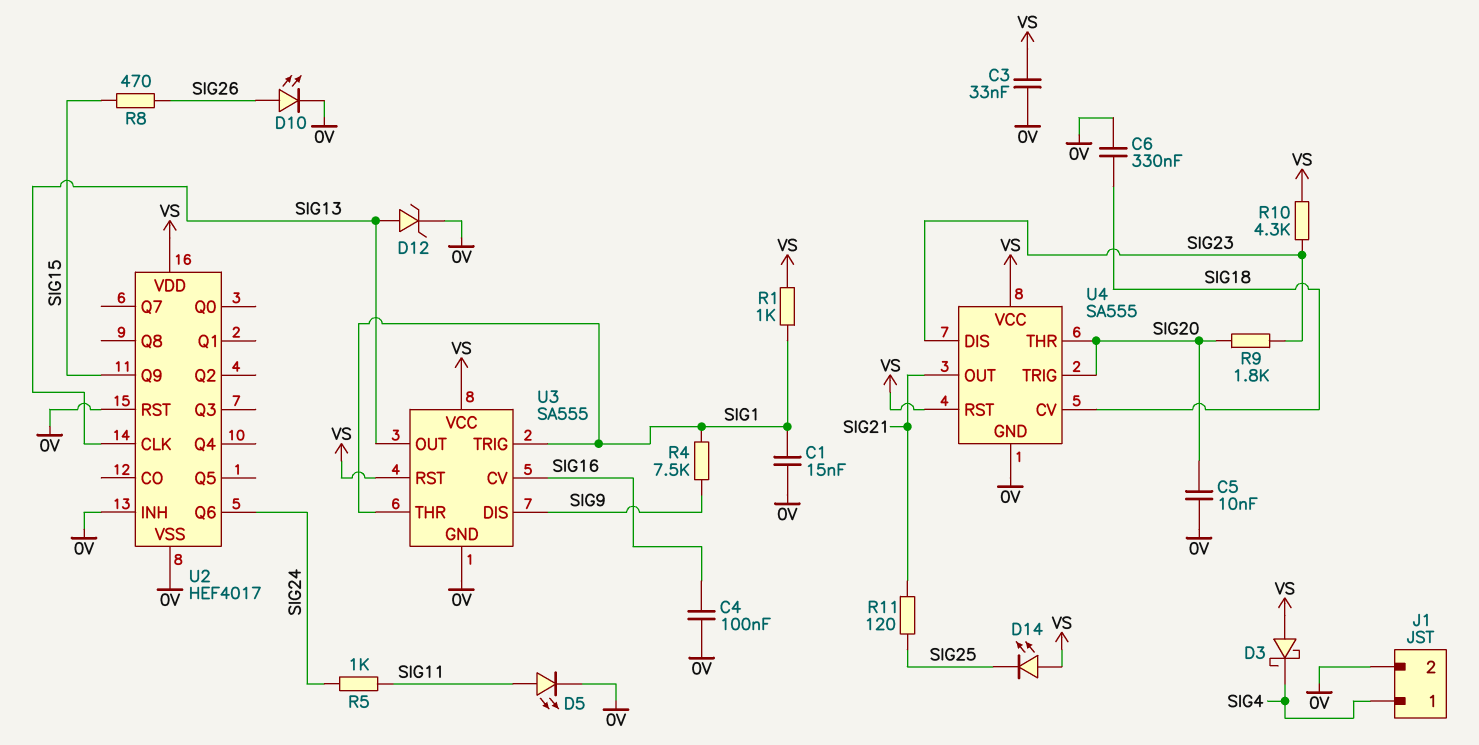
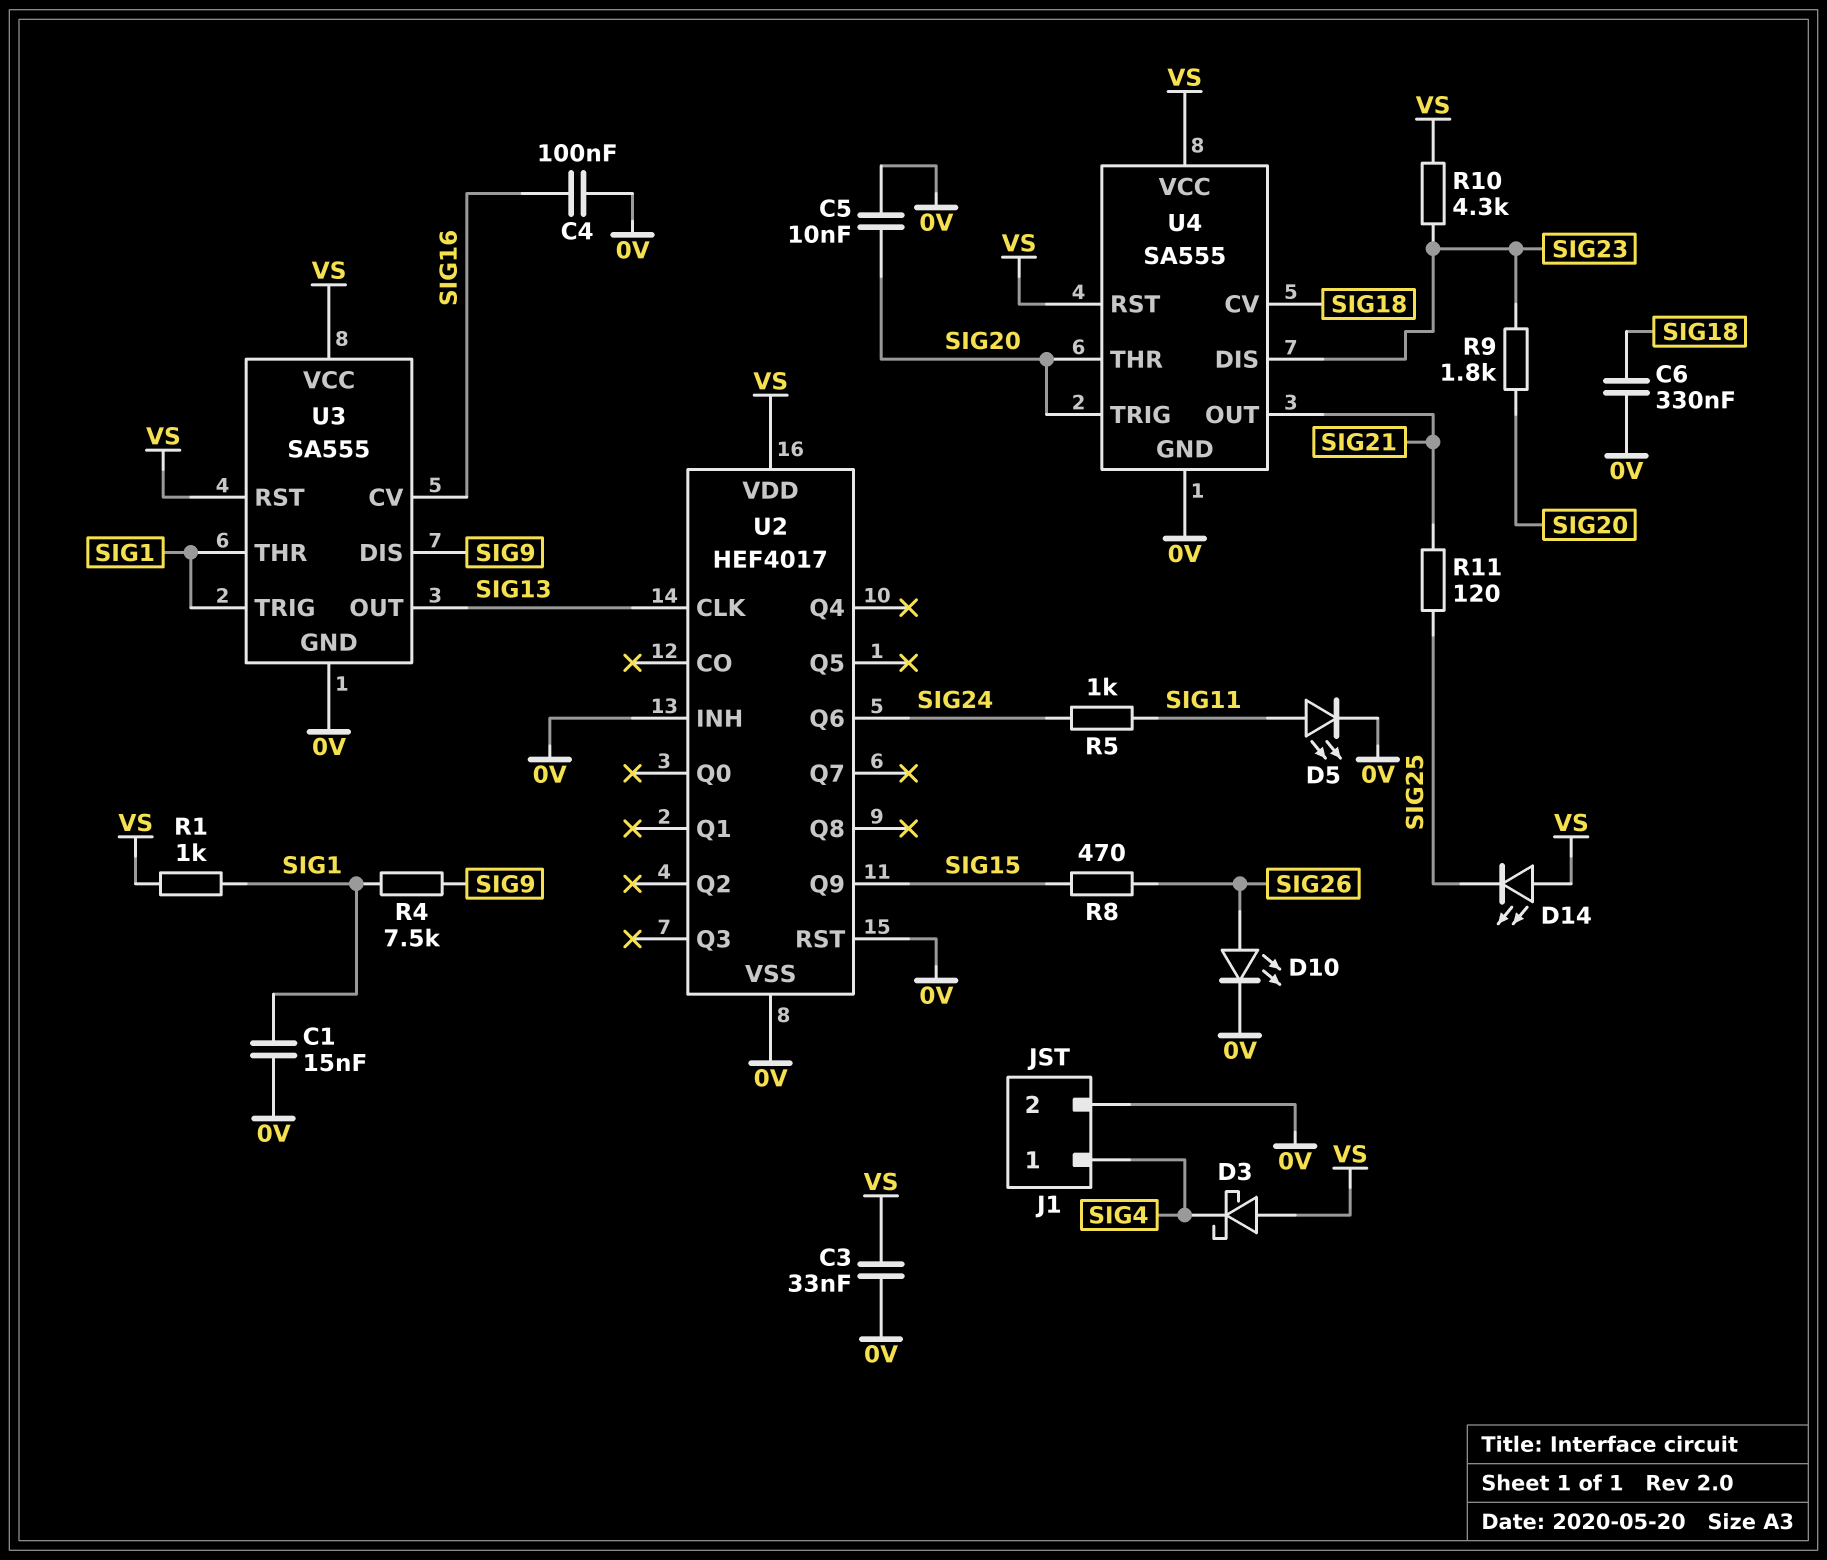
D12: zener (A SIG13, K 0V) -> none

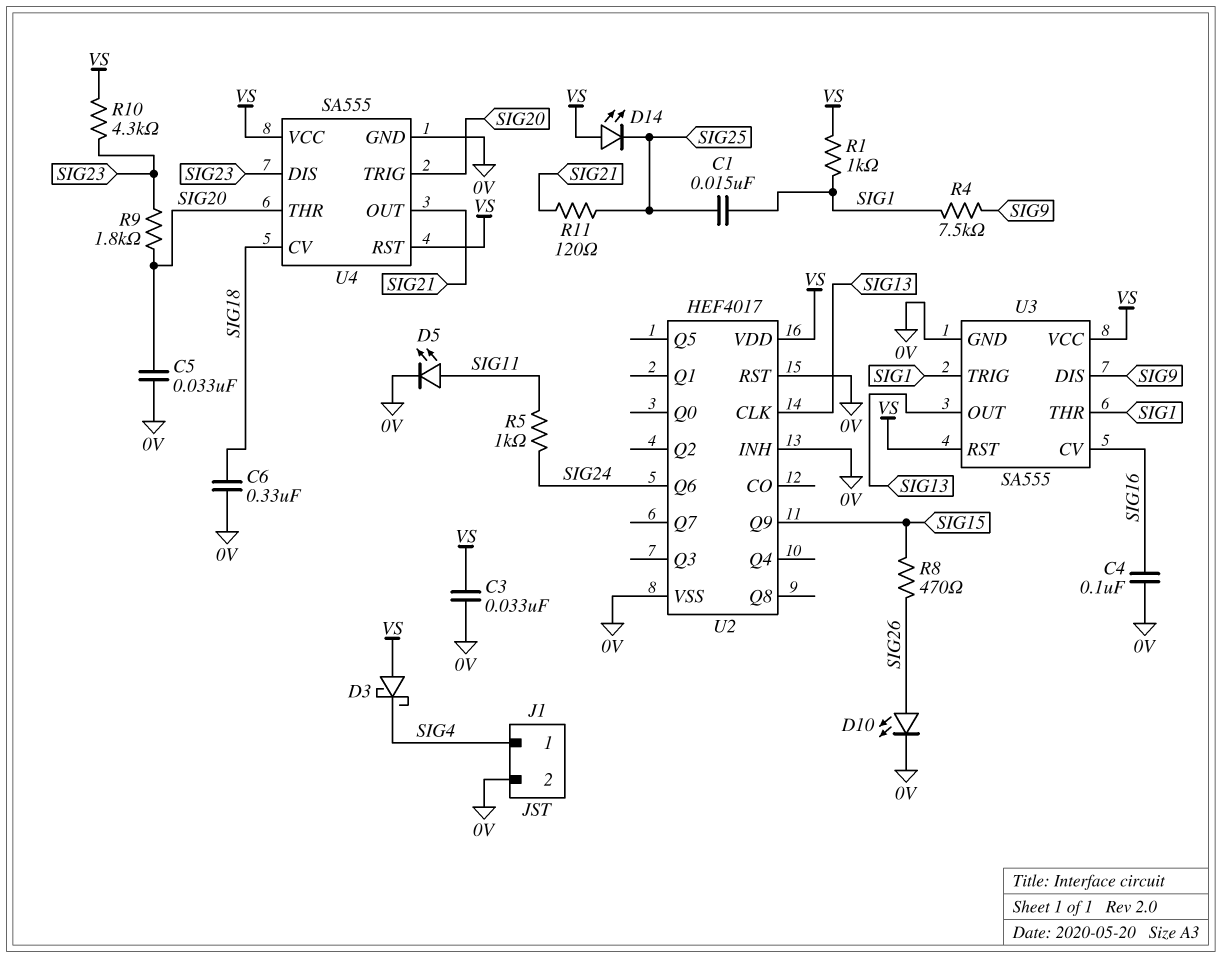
C1: 15nF (0V, SIG1) -> 15nF (SIG1, SIG25)
C5: 10nF (0V, SIG20) -> 33nF (0V, SIG20)

